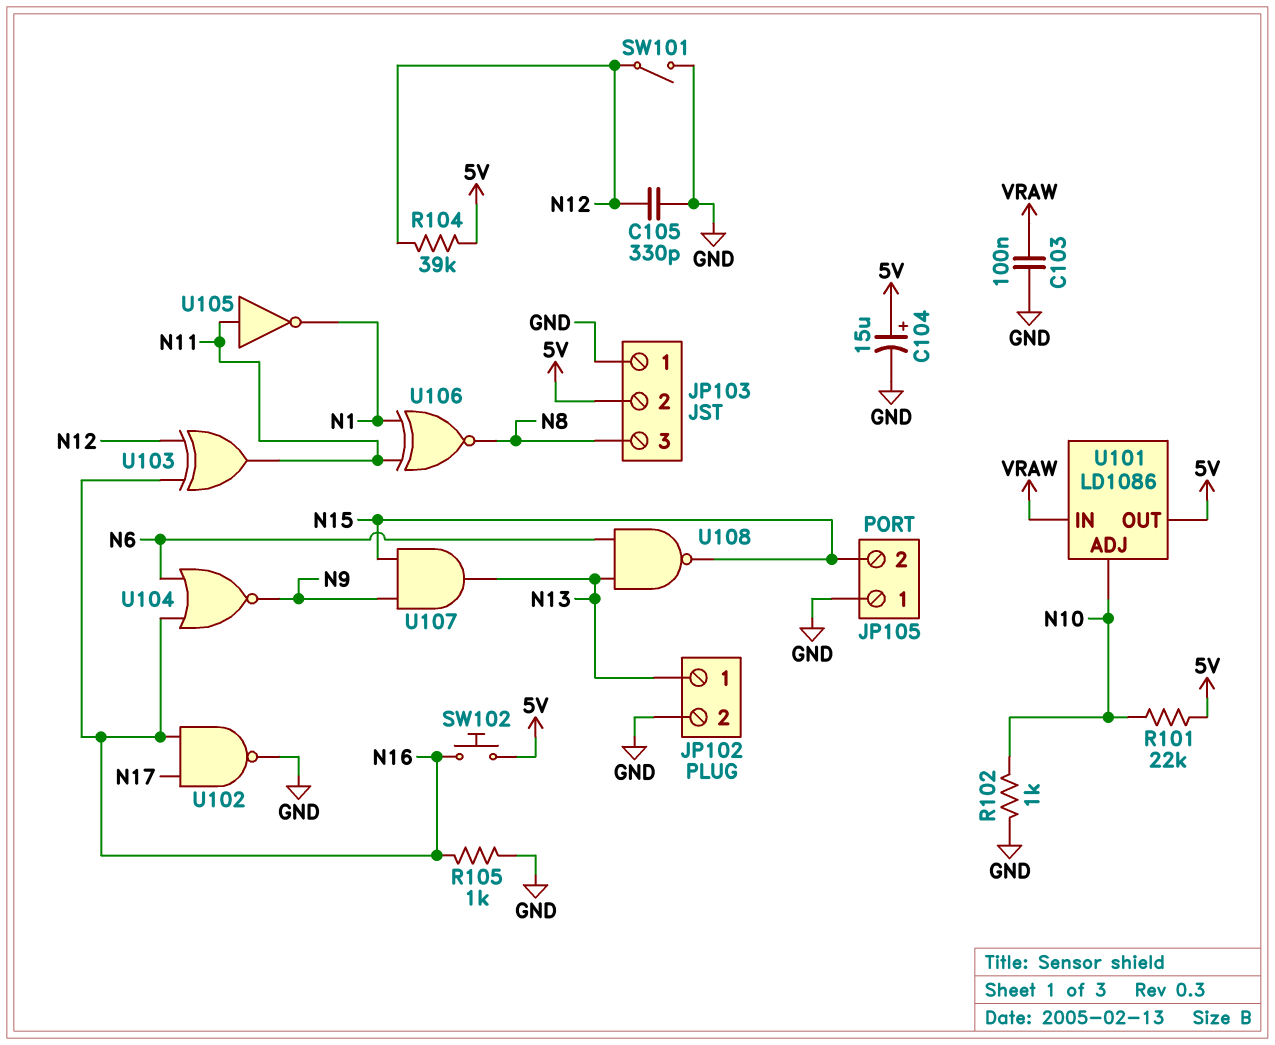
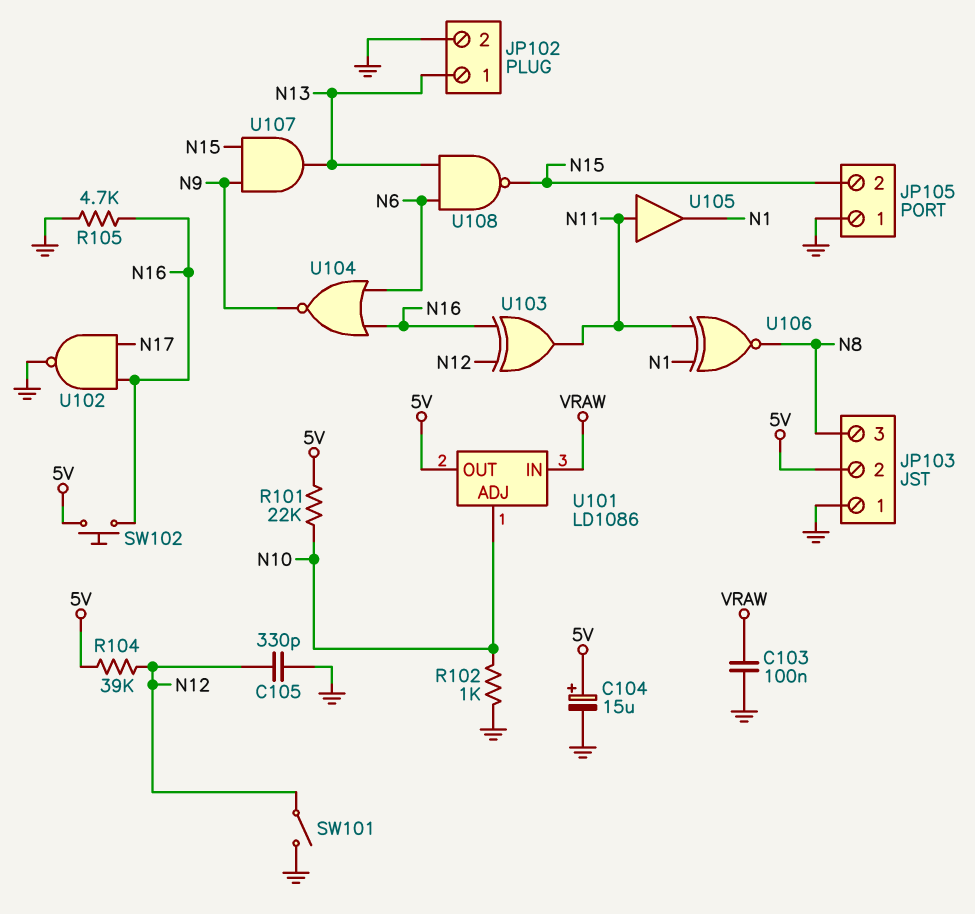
R105: 1k (GND, N16) -> 4.7k (GND, N16)
U105: NOT (in N11, out N1) -> buffer (in N11, out N1)

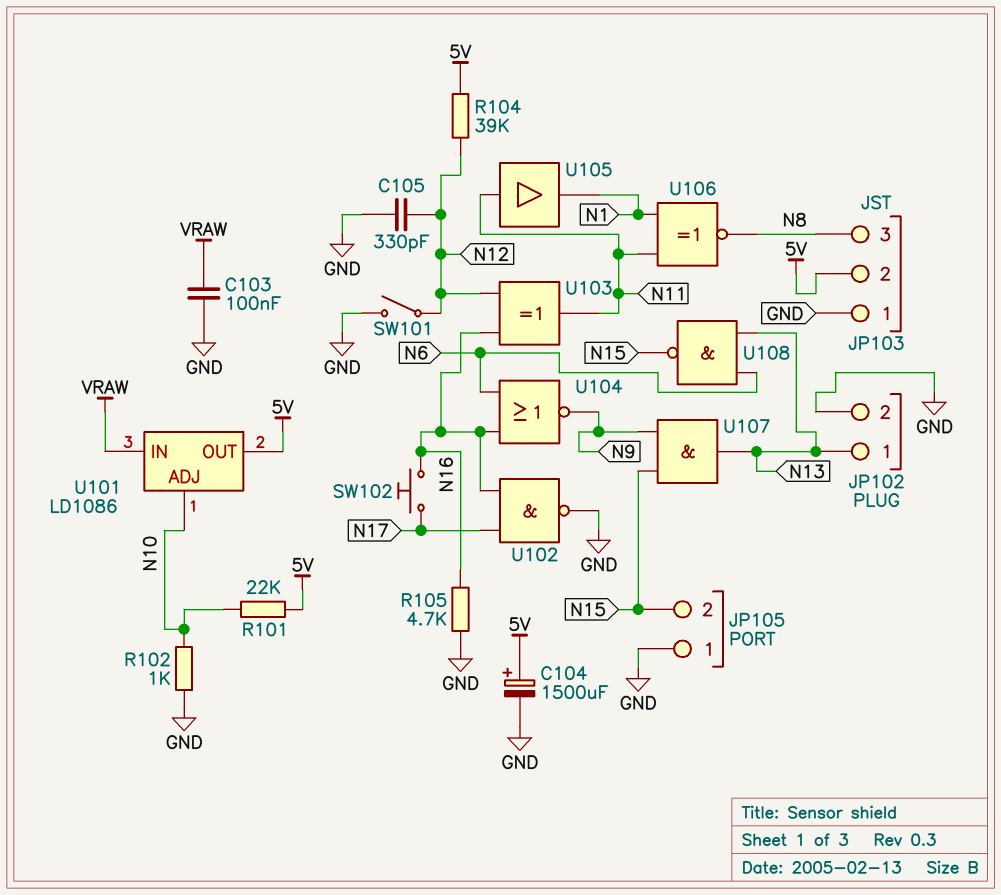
C104: 15uF (plus 5V, minus GND) -> 1500uF (plus 5V, minus GND)
SW102: button (5V, N16) -> button (N16, N17)

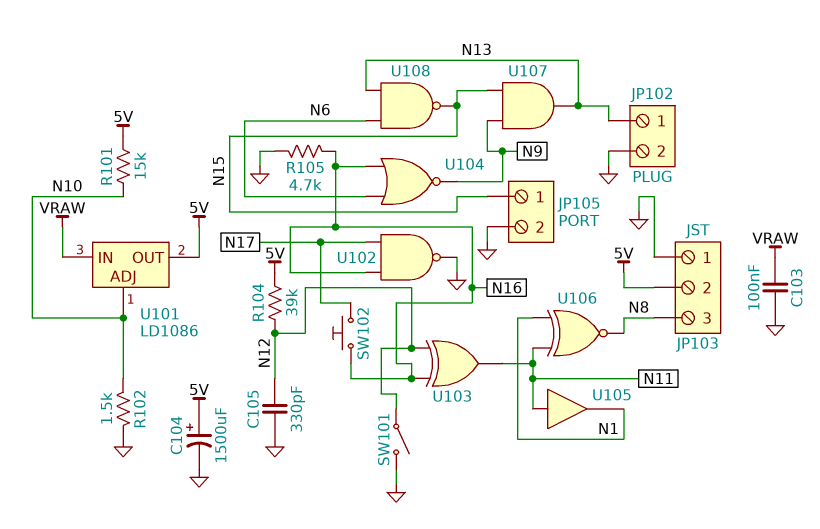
JP105 pin 1: GND -> N15
JP105 pin 2: N15 -> GND
R101: 22k (5V, N10) -> 15k (5V, N10)
R102: 1k (GND, N10) -> 1.5k (GND, N10)

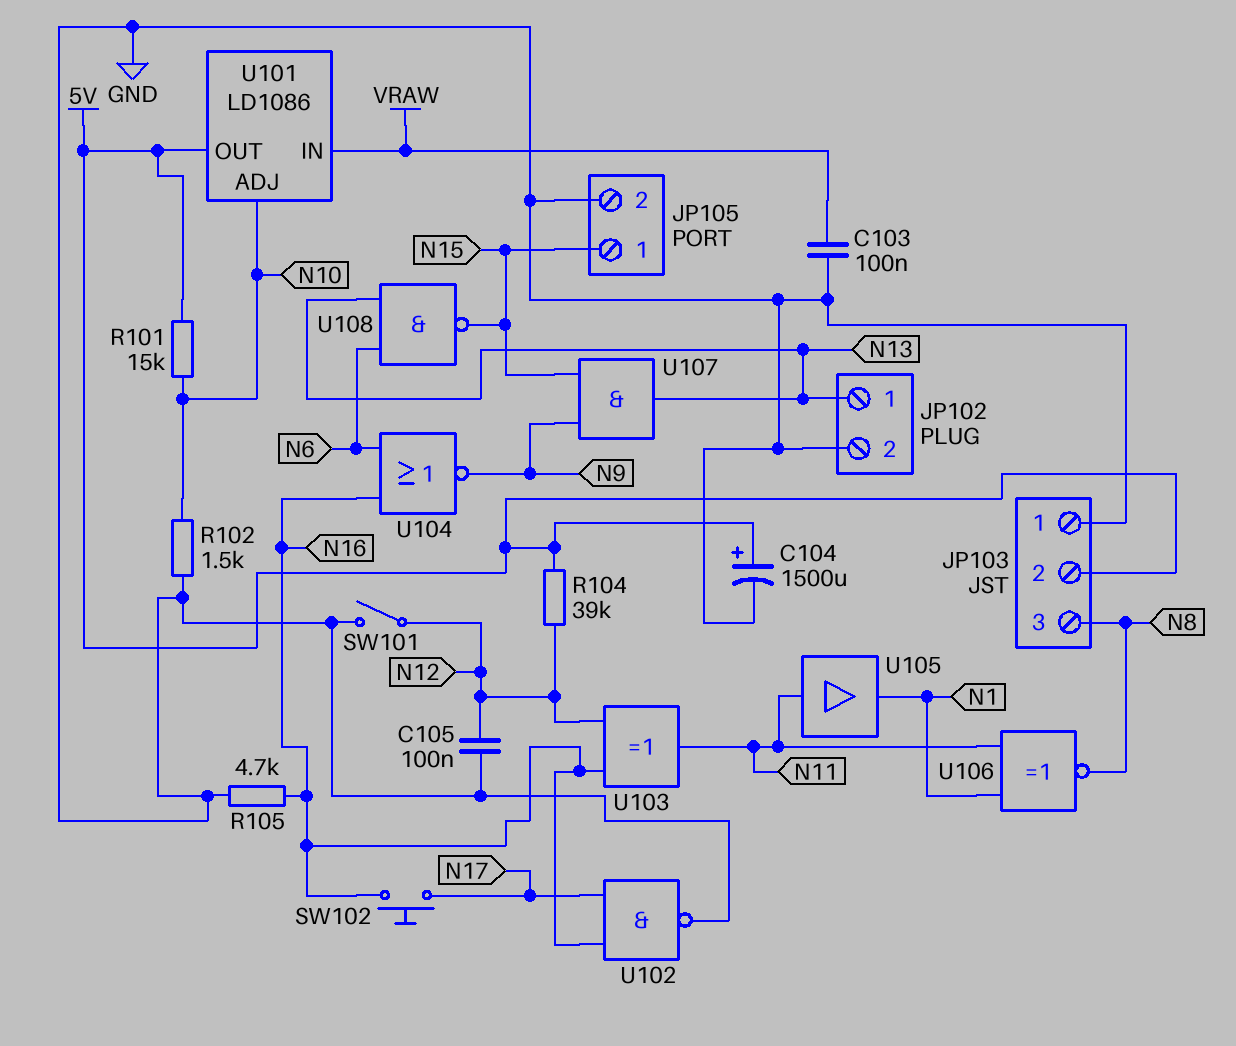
C105: 330pF (GND, N12) -> 100nF (GND, N12)

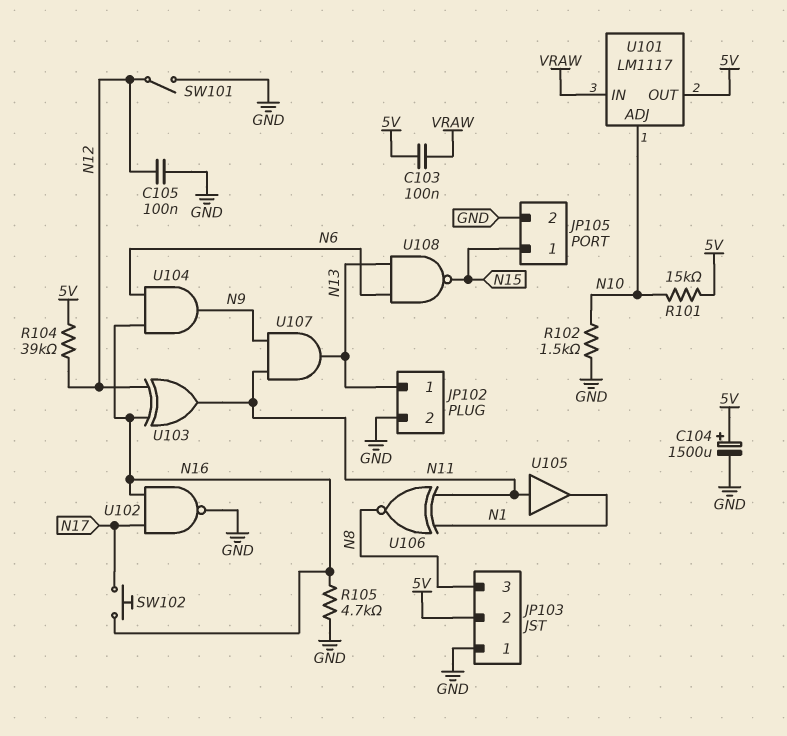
C103: 100nF (GND, VRAW) -> 100nF (5V, VRAW)
U101: LD1086 -> LM1117
U104: NOR (in N6, in N16, out N9) -> AND (in N6, in N16, out N9)
U107: AND (in N9, in N15, out N13) -> AND (in N9, in N11, out N13)

